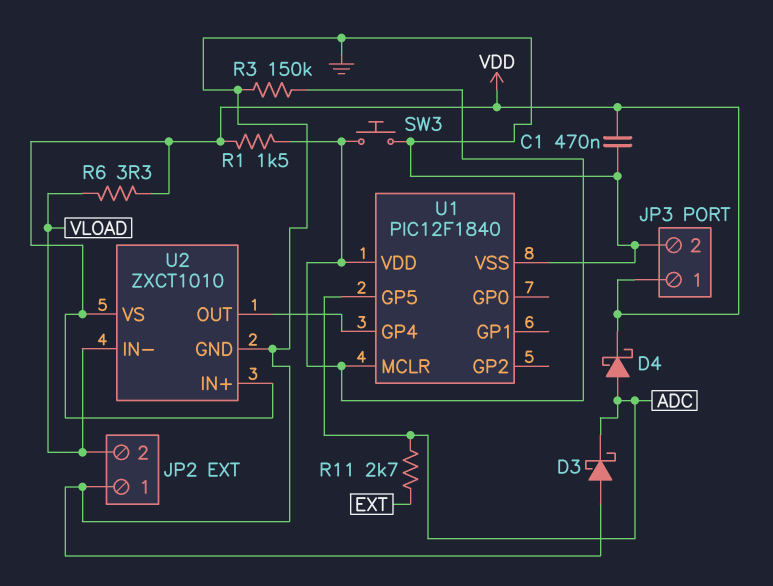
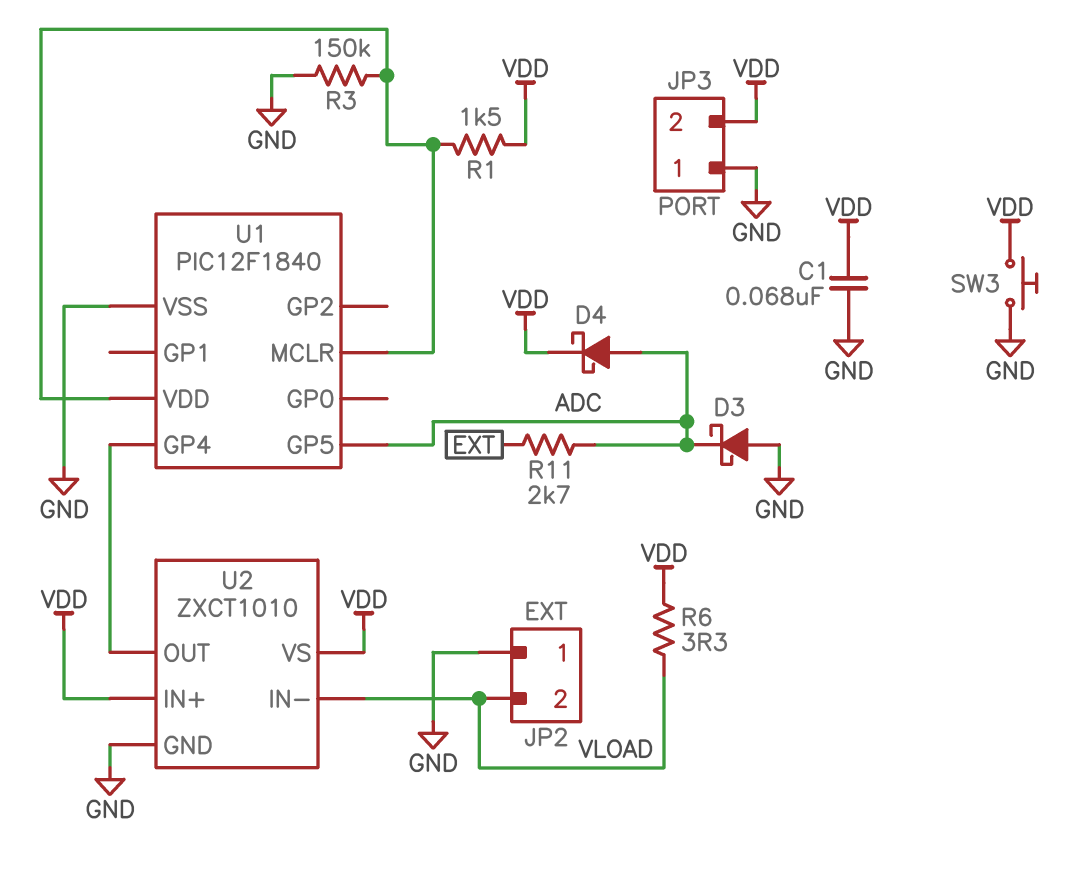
C1: 470nF (GND, VDD) -> 68nF (GND, VDD)
JP3 pin 1: VDD -> GND
JP3 pin 2: GND -> VDD
SW3: button (GND, U1/MCLR) -> button (GND, VDD)

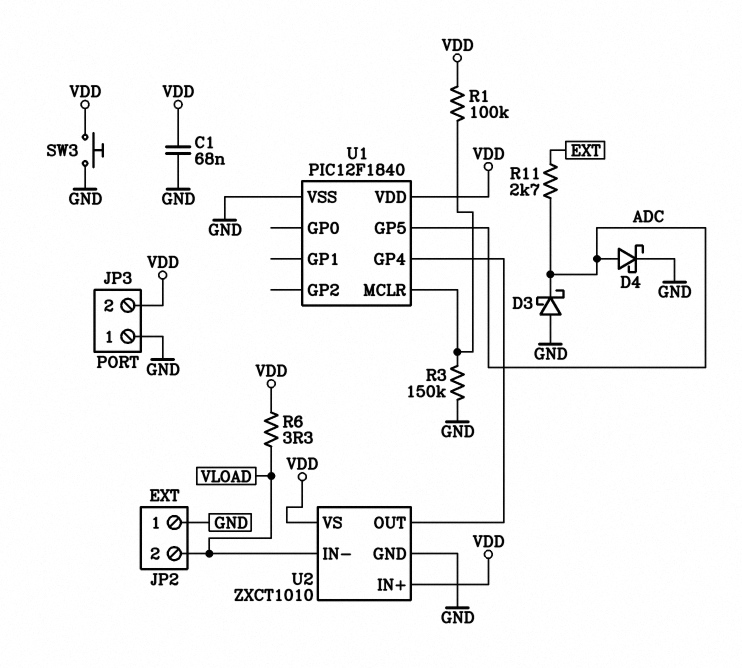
D4: schottky (A ADC, K VDD) -> schottky (A ADC, K GND)
R1: 1.5k (U1/MCLR, VDD) -> 100k (U1/MCLR, VDD)
U1 pin VDD: U1/MCLR -> VDD

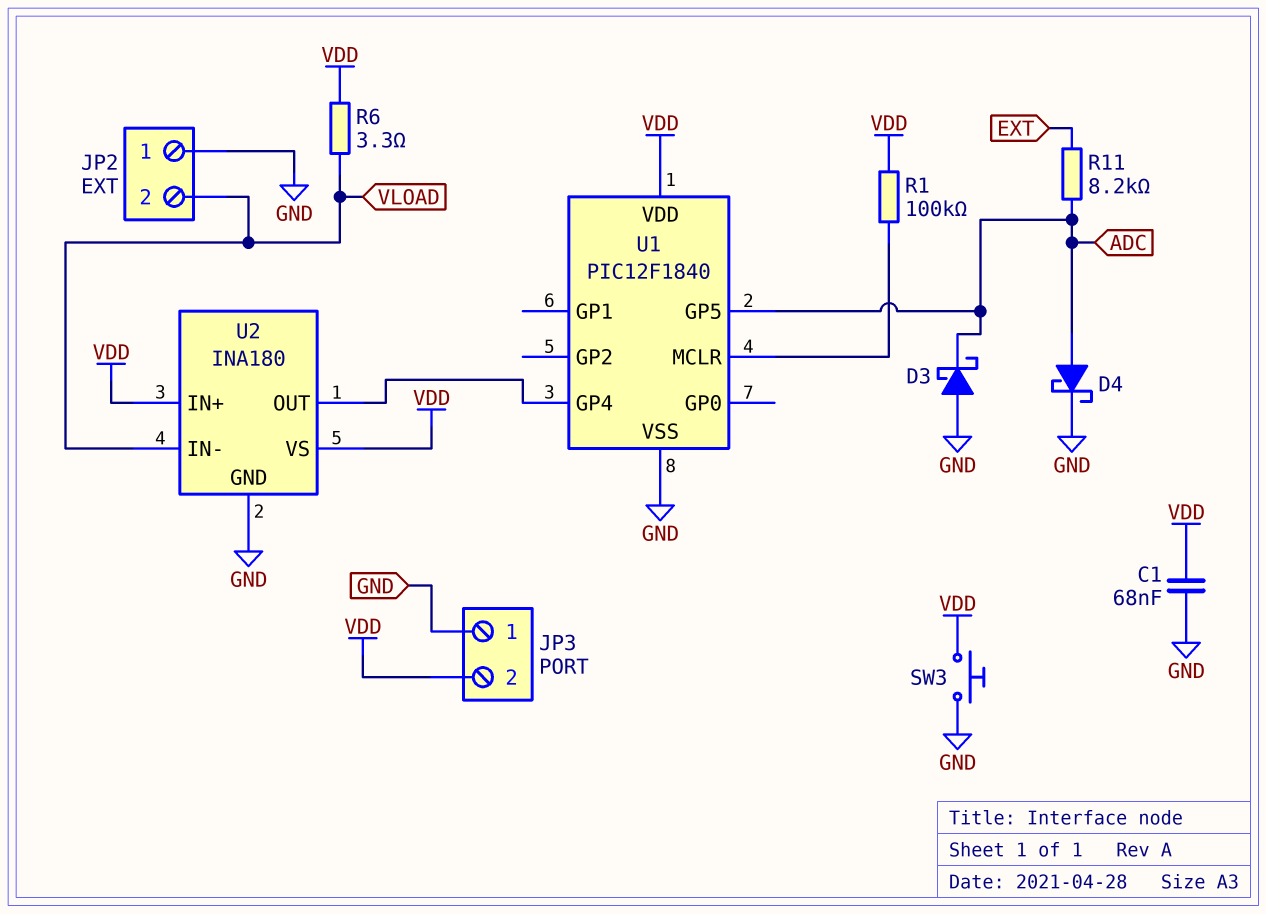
R3: 150k (GND, U1/MCLR) -> none
R11: 2.7k (ADC, EXT) -> 8.2k (ADC, EXT)
U2: ZXCT1010 -> INA180

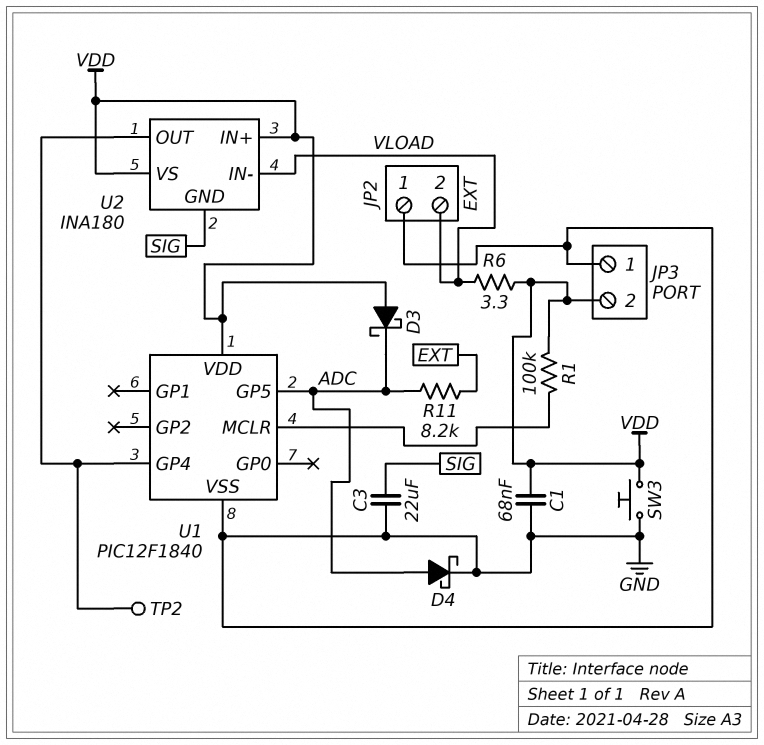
C3: none -> 22uF (GND, SIG)
D3: schottky (A GND, K ADC) -> schottky (A VDD, K ADC)
TP2: none -> test point (U1/GP4)
U2 pin GND: GND -> SIG

